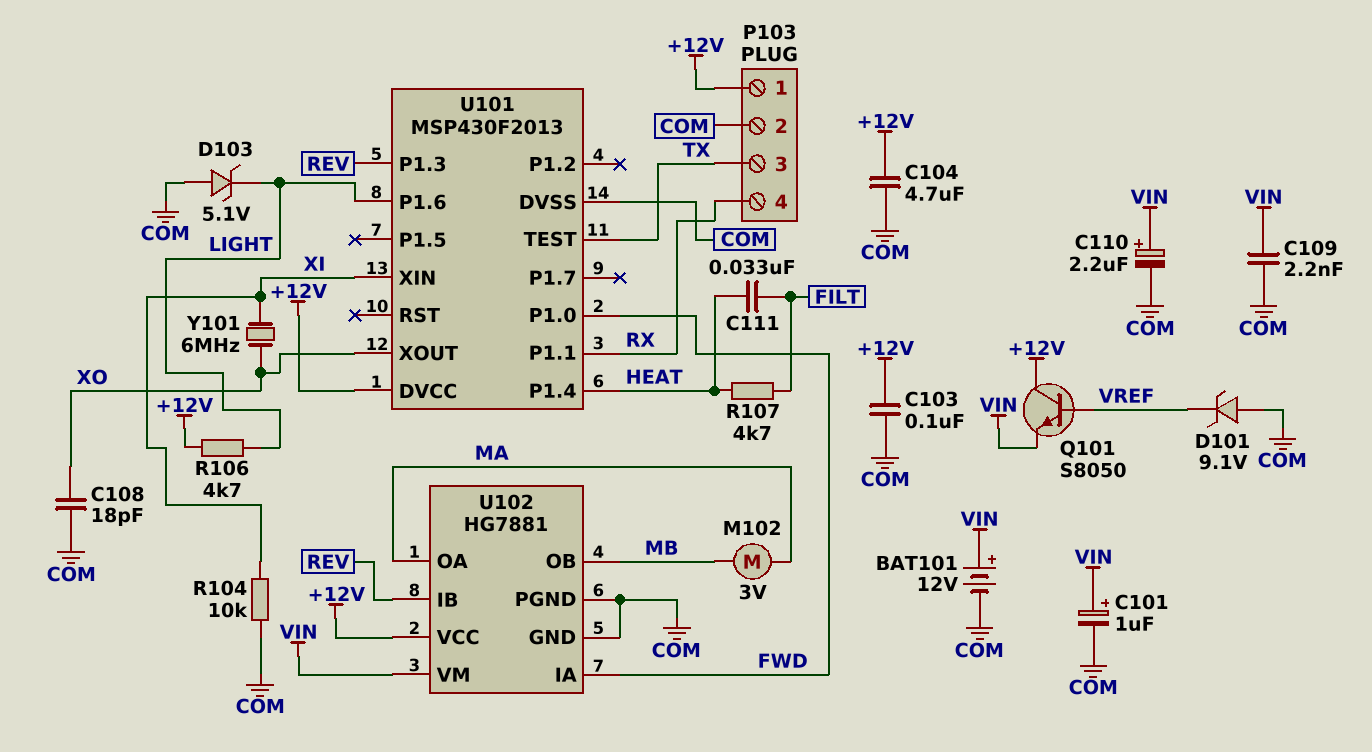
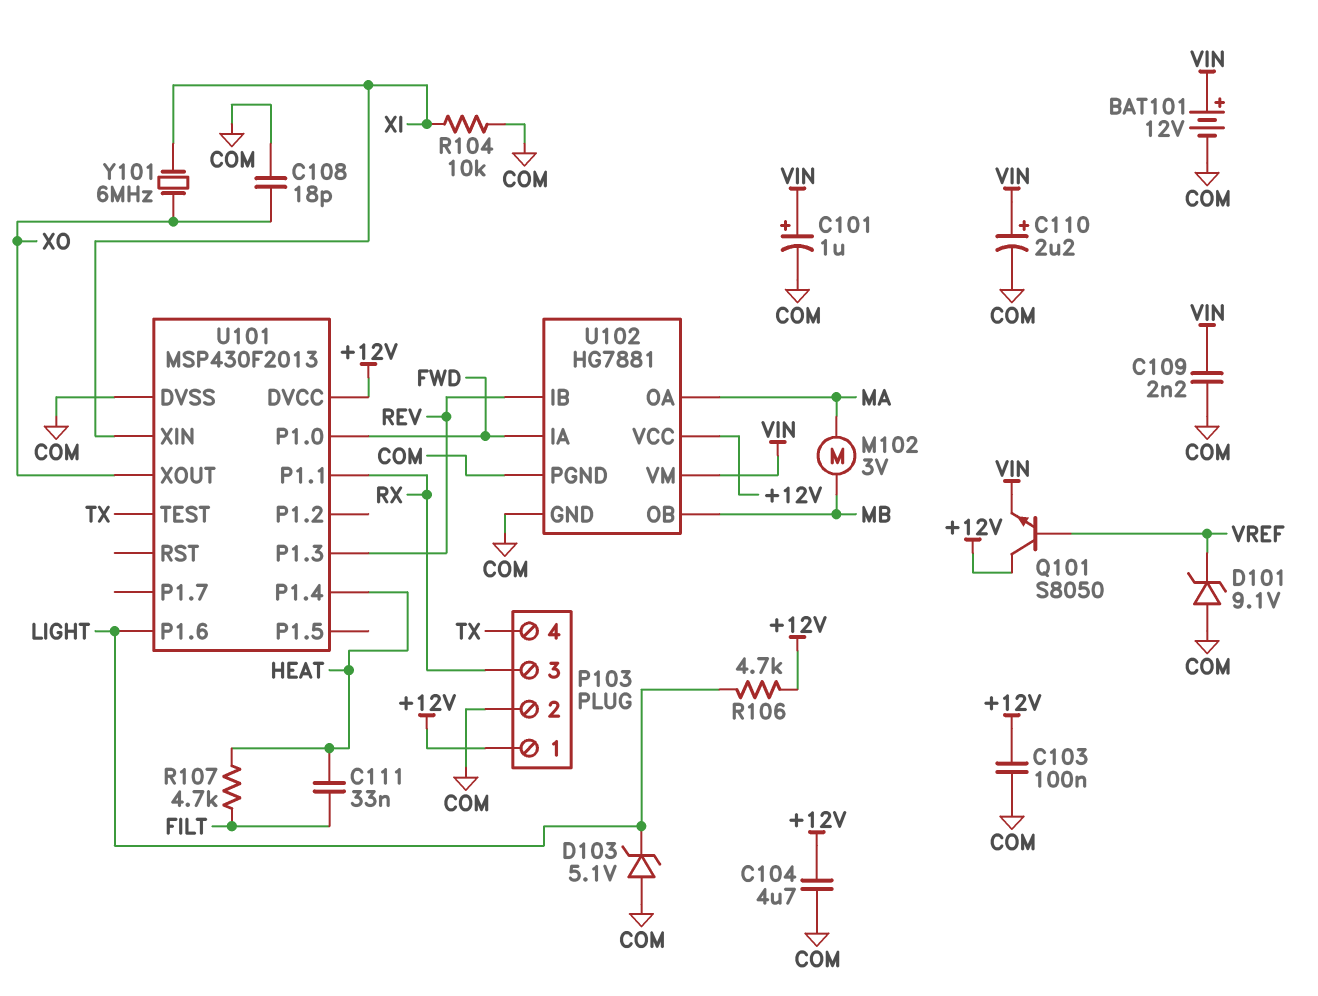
P103 pin 3: TX -> RX
P103 pin 4: RX -> TX

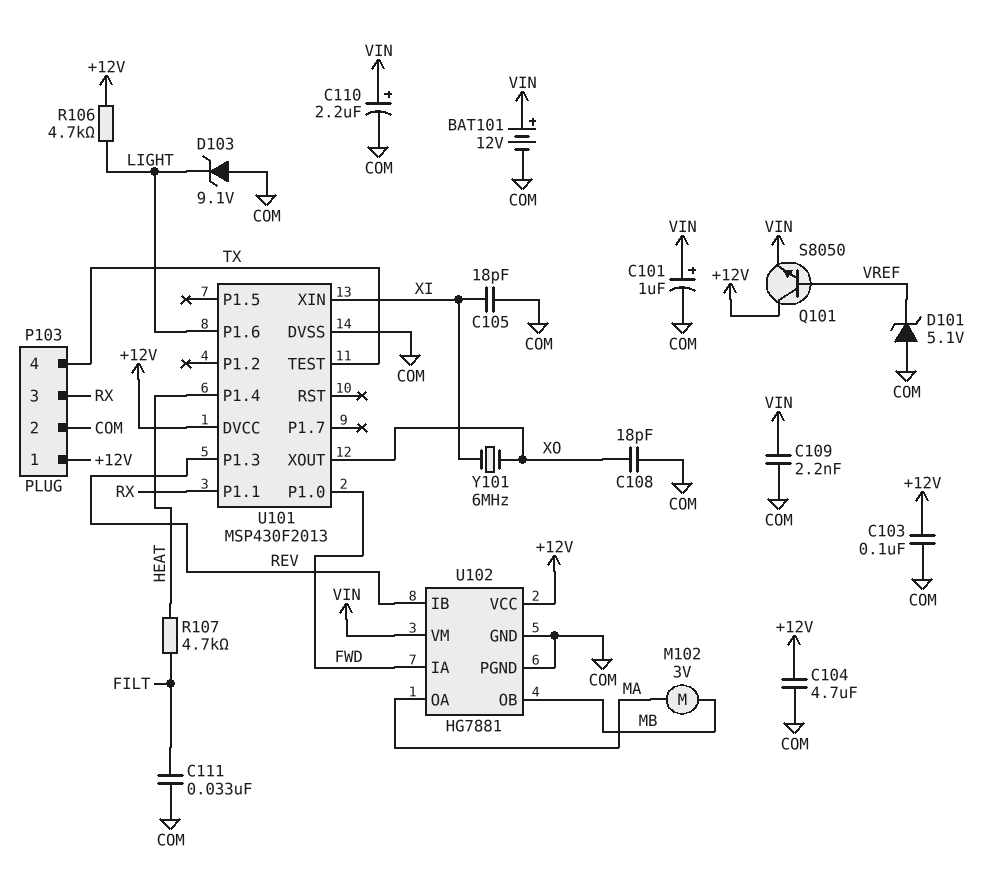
C105: none -> 18pF (COM, XI)
C111: 33nF (FILT, HEAT) -> 33nF (COM, FILT)
D101: zener 9.1V (A COM, K VREF) -> zener 5.1V (A COM, K VREF)
D103: zener 5.1V (A COM, K LIGHT) -> zener 9.1V (A COM, K LIGHT)
R104: 10k (COM, XI) -> none

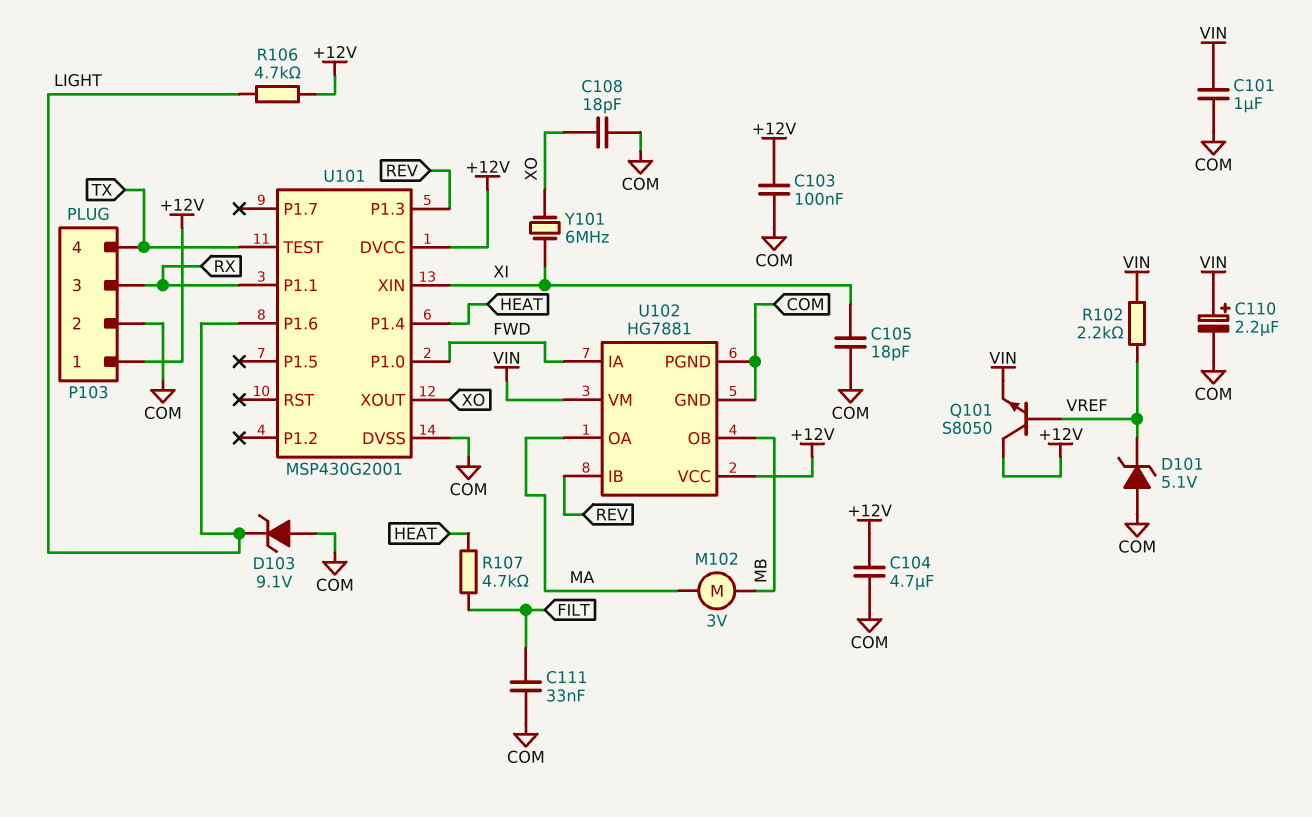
BAT101: 12V (plus VIN, minus COM) -> none
C101: 1uF (plus VIN, minus COM) -> 1uF (COM, VIN)
C109: 2.2nF (COM, VIN) -> none
R102: none -> 2.2k (VIN, VREF)
U101: MSP430F2013 -> MSP430G2001

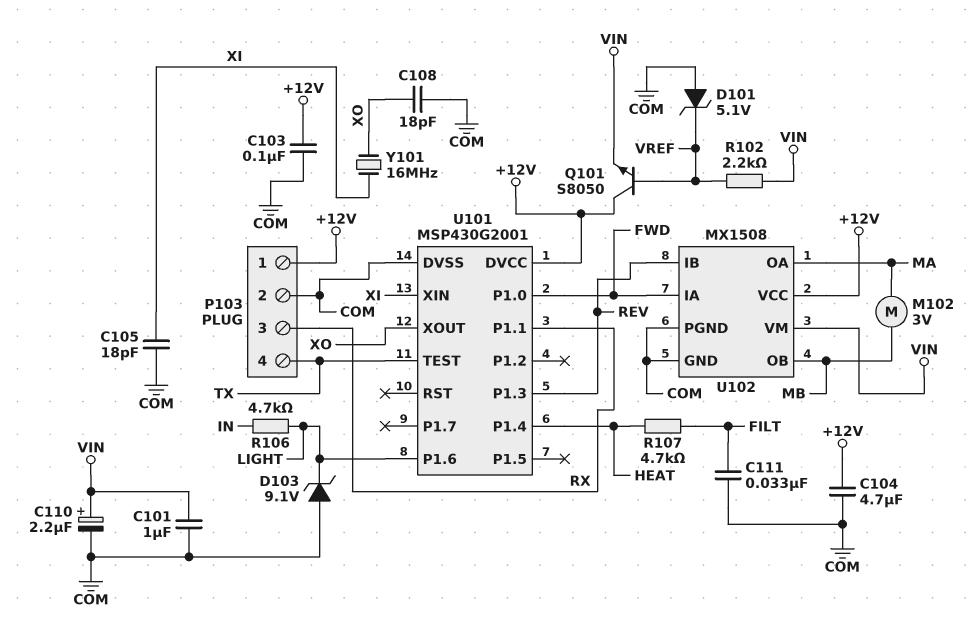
R106: 4.7k (+12V, LIGHT) -> 4.7k (IN, LIGHT)
U102: HG7881 -> MX1508
Y101: 6MHz (XI, XO) -> 16MHz (XI, XO)

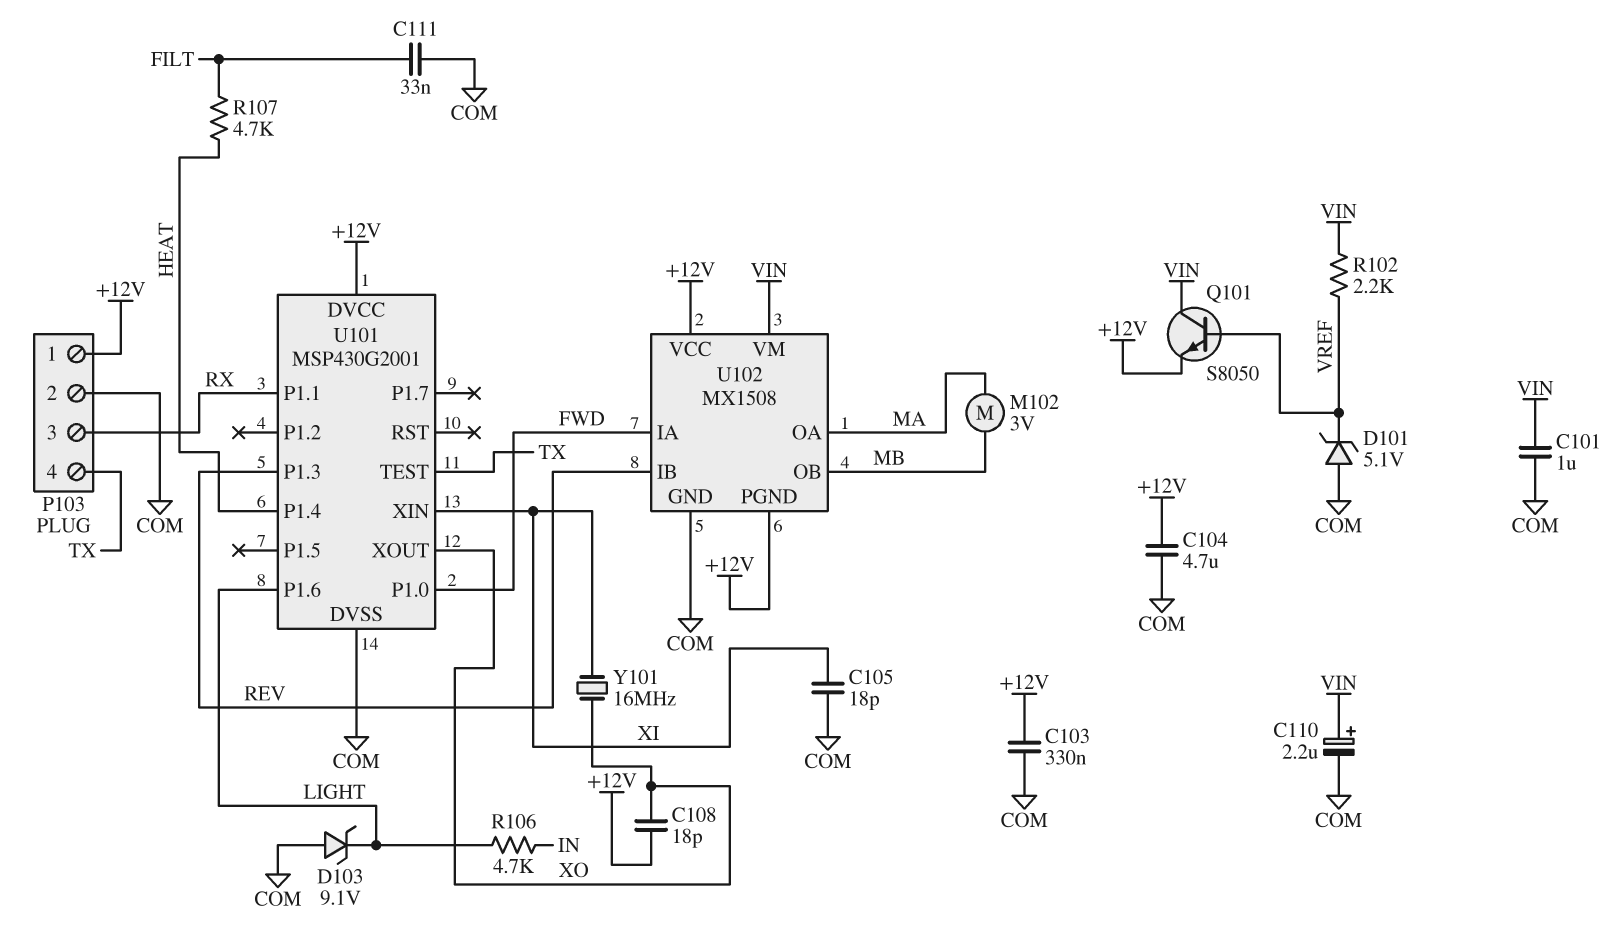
C103: 100nF (+12V, COM) -> 330nF (+12V, COM)
C108: 18pF (COM, XO) -> 18pF (+12V, XO)
Q101: NPN S8050 (B VREF, C +12V, E VIN) -> NPN S8050 (B VREF, C VIN, E +12V)
U102 pin PGND: COM -> +12V

